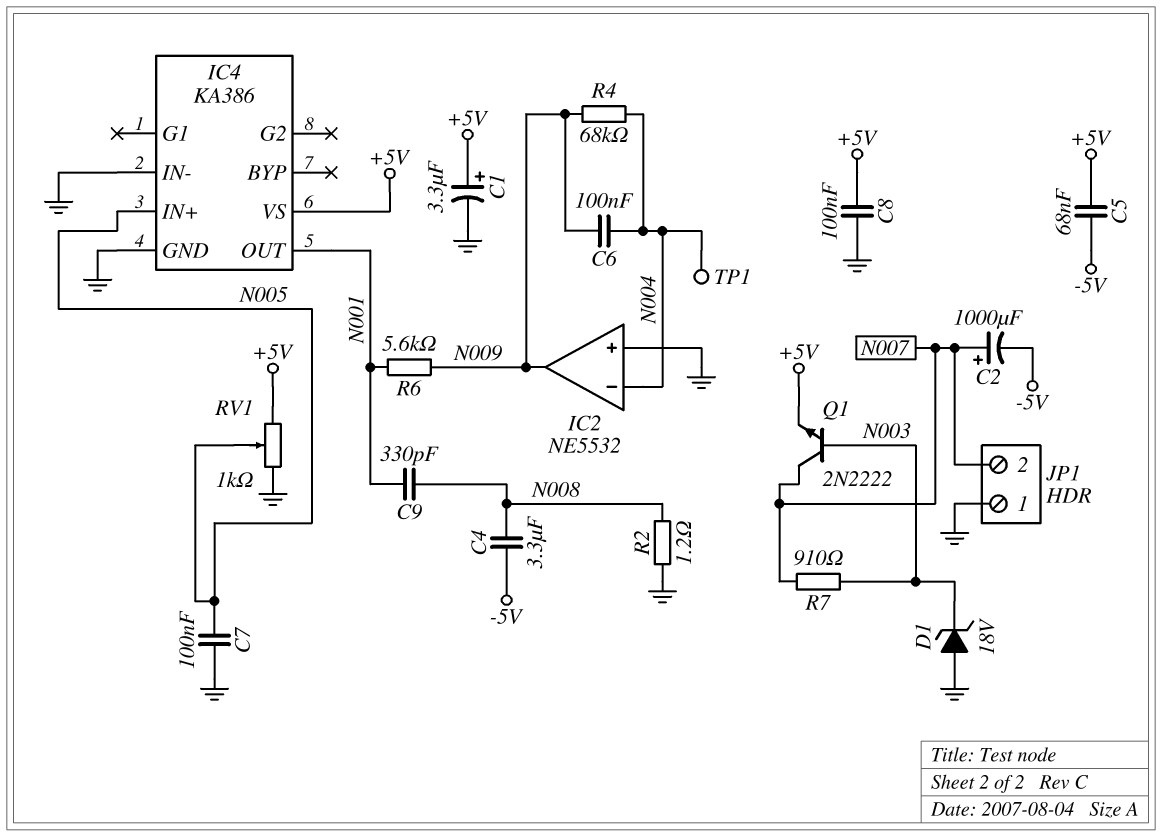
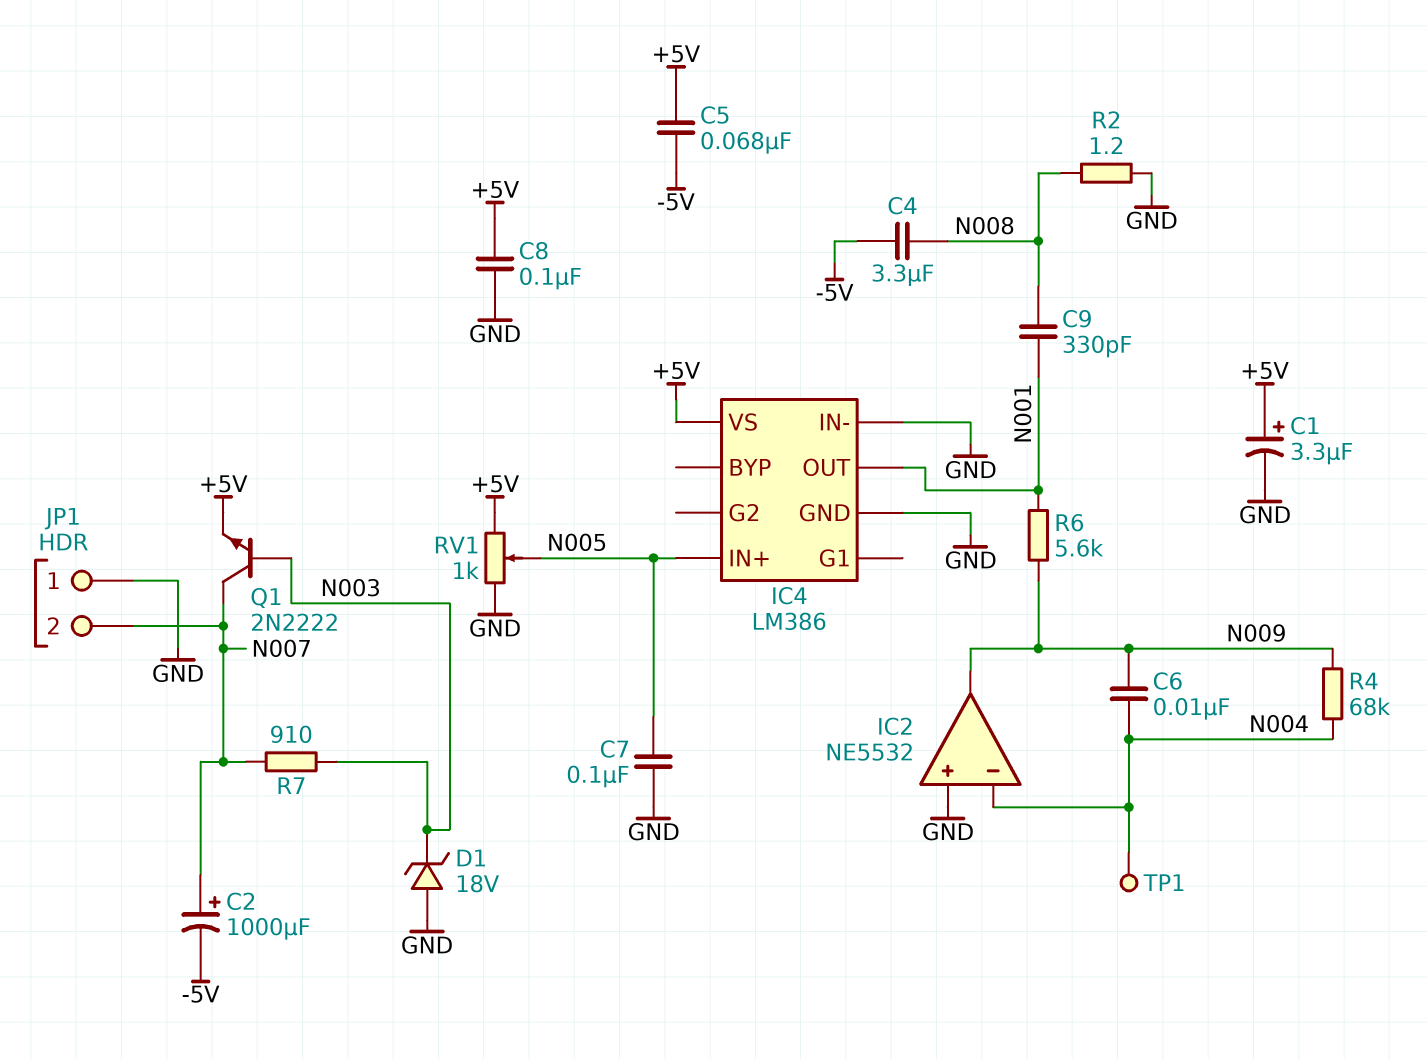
C6: 100nF (N004, N009) -> 10nF (N004, N009)
IC4: KA386 -> LM386

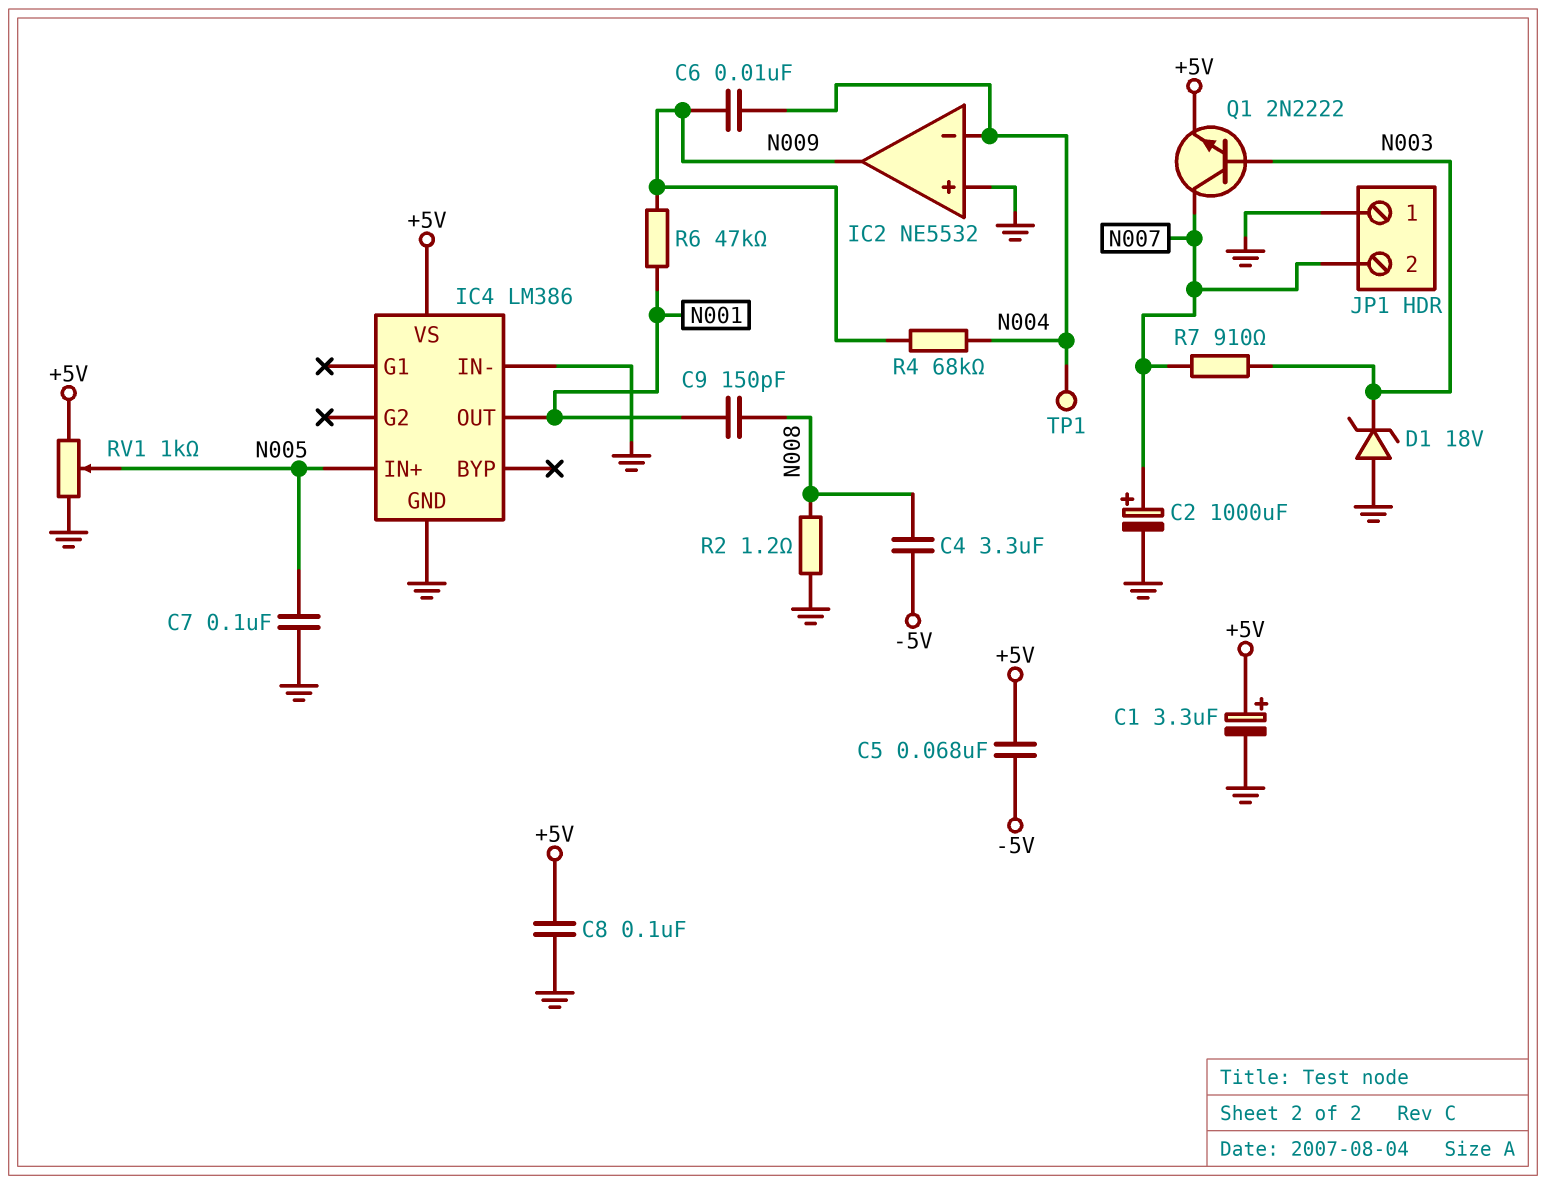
C2: 1000uF (plus N007, minus -5V) -> 1000uF (plus N007, minus GND)
C9: 330pF (N001, N008) -> 150pF (N001, N008)
R6: 5.6k (N001, N009) -> 47k (N001, N009)

